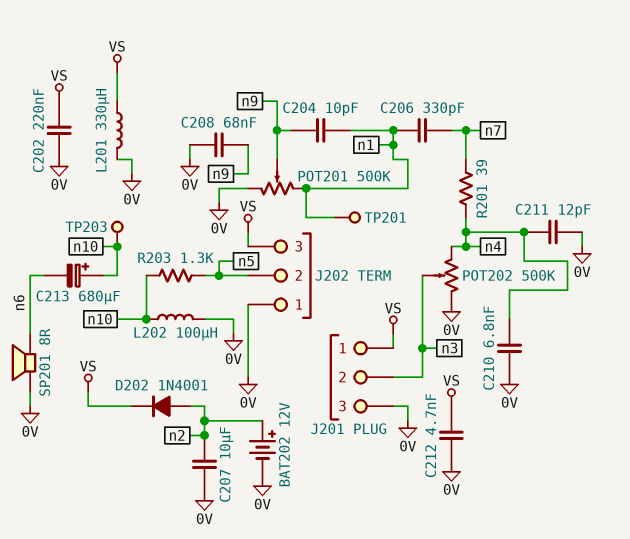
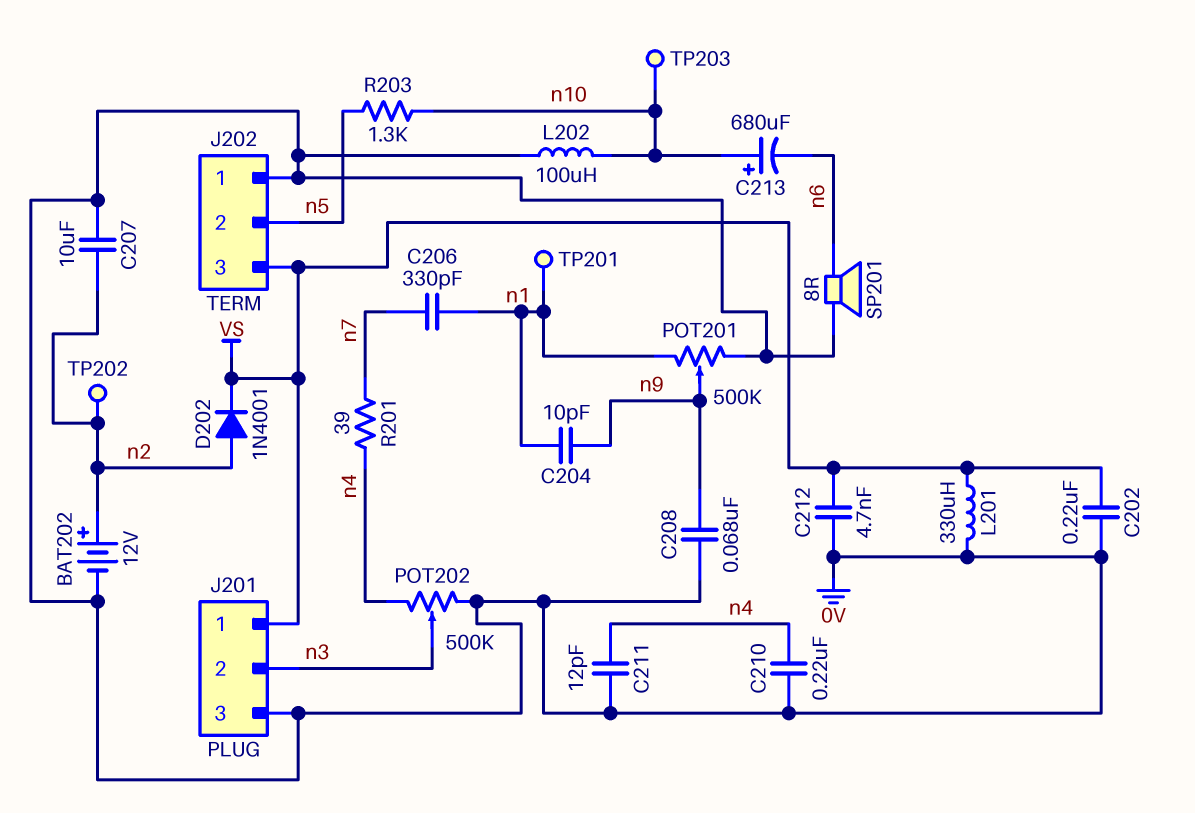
C210: 6.8nF (0V, n4) -> 220nF (0V, n4)
TP202: none -> test point (n2)

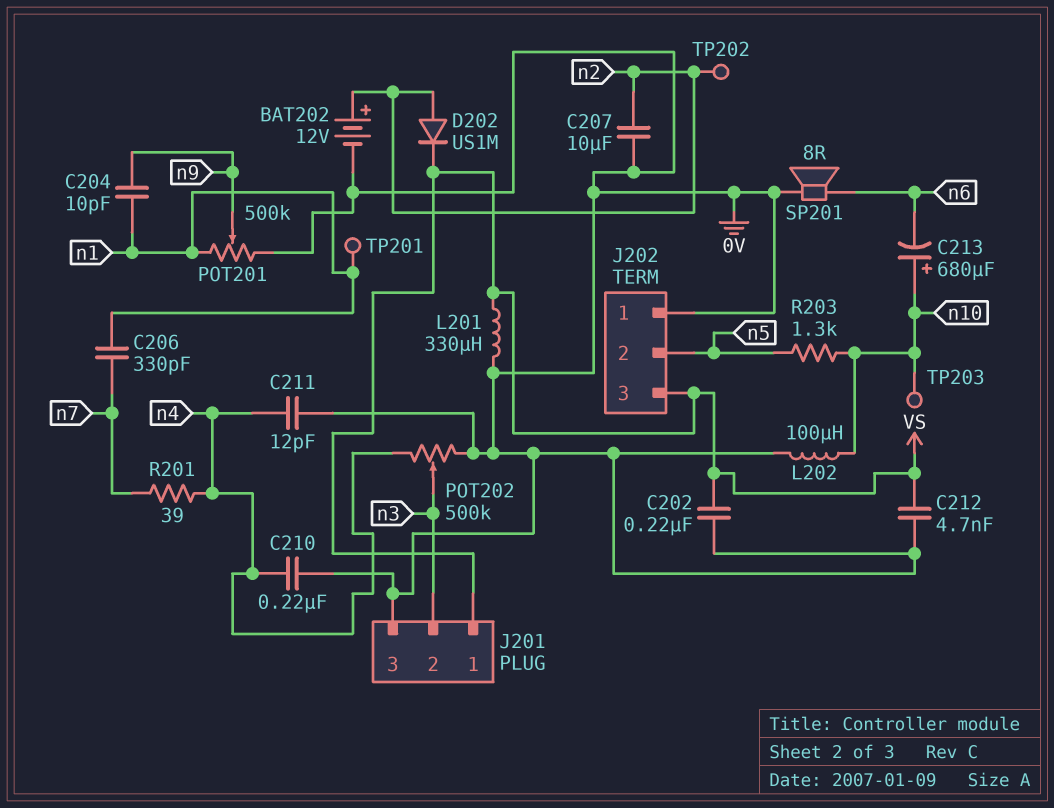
C208: 68nF (0V, n9) -> none
D202: diode 1N4001 (A n2, K VS) -> diode US1M (A n2, K VS)

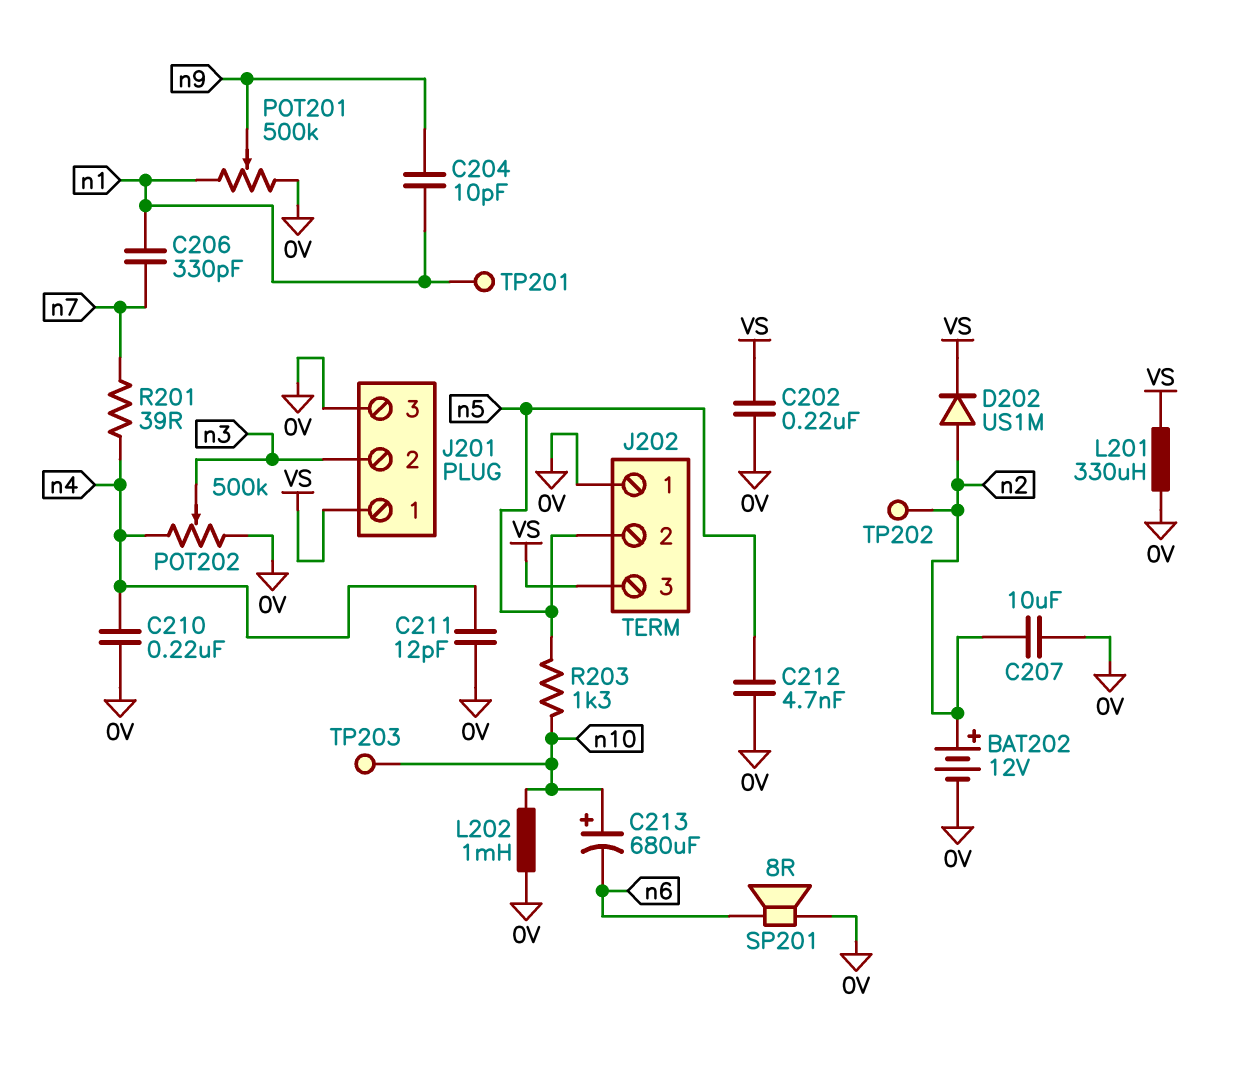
C212: 4.7nF (0V, VS) -> 4.7nF (0V, n5)
L202: 100uH (0V, n10) -> 1mH (0V, n10)

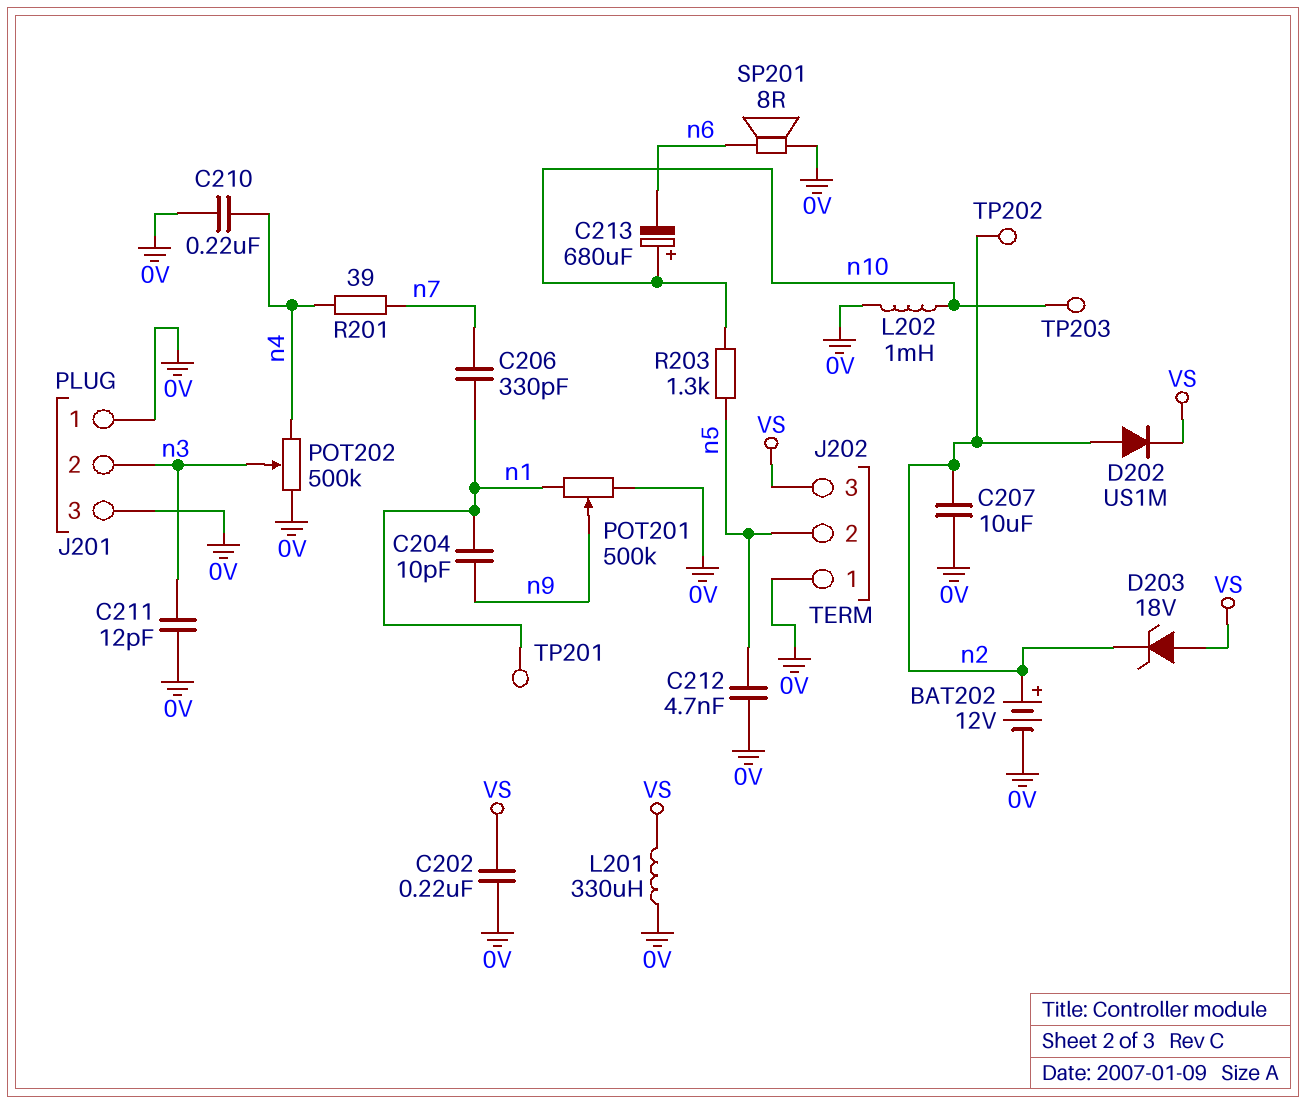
C211: 12pF (0V, n4) -> 12pF (0V, n3)
D203: none -> zener 18V (A VS, K n2)
J201 pin 1: VS -> 0V

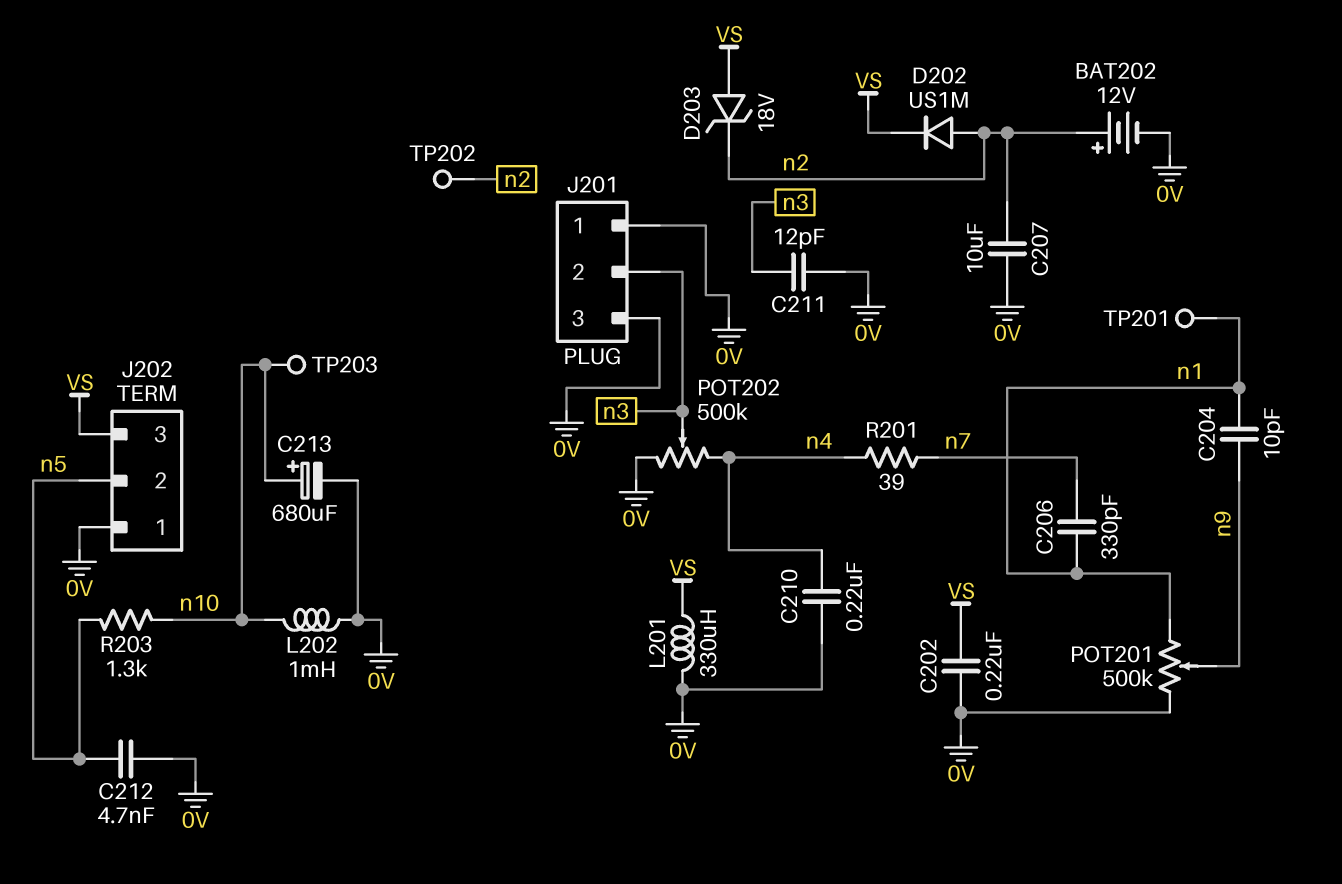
C213: 680uF (plus n10, minus n6) -> 680uF (plus n10, minus 0V)
SP201: speaker 8R (0V, n6) -> none

